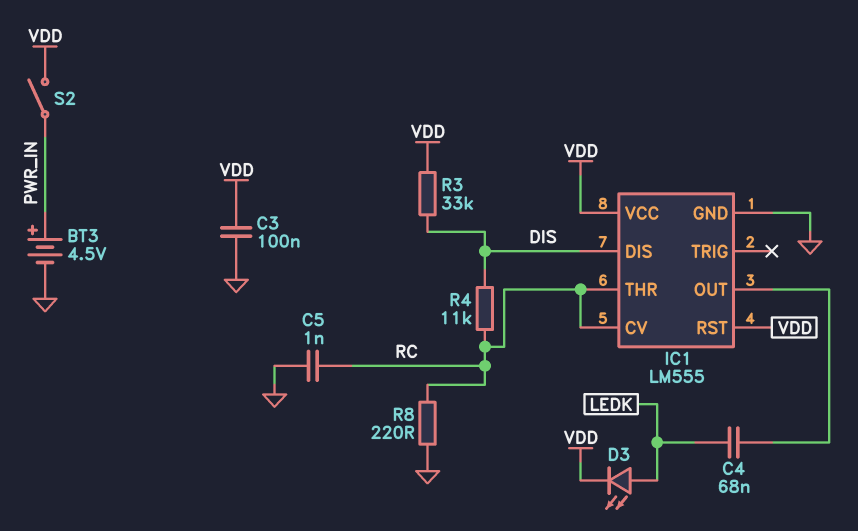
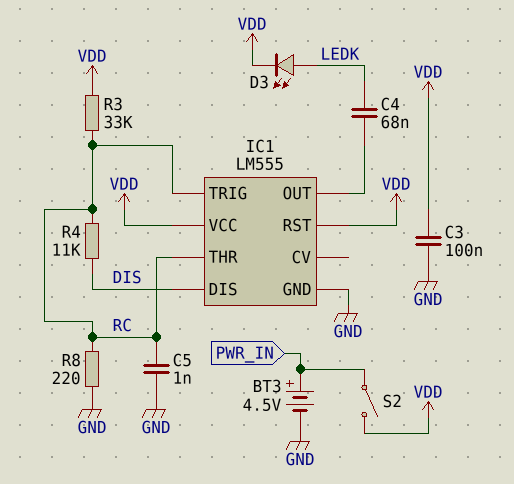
IC1 pin CV: RC -> none
IC1 pin TRIG: none -> RC
R3: 33k (DIS, VDD) -> 33k (RC, VDD)

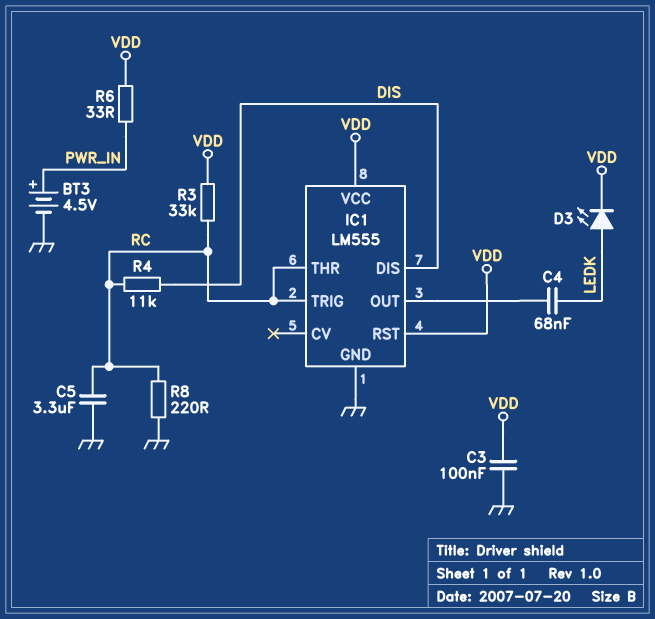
C5: 1nF (GND, RC) -> 3.3uF (GND, RC)
R6: none -> 33 (PWR_IN, VDD)
S2: switch (PWR_IN, VDD) -> none

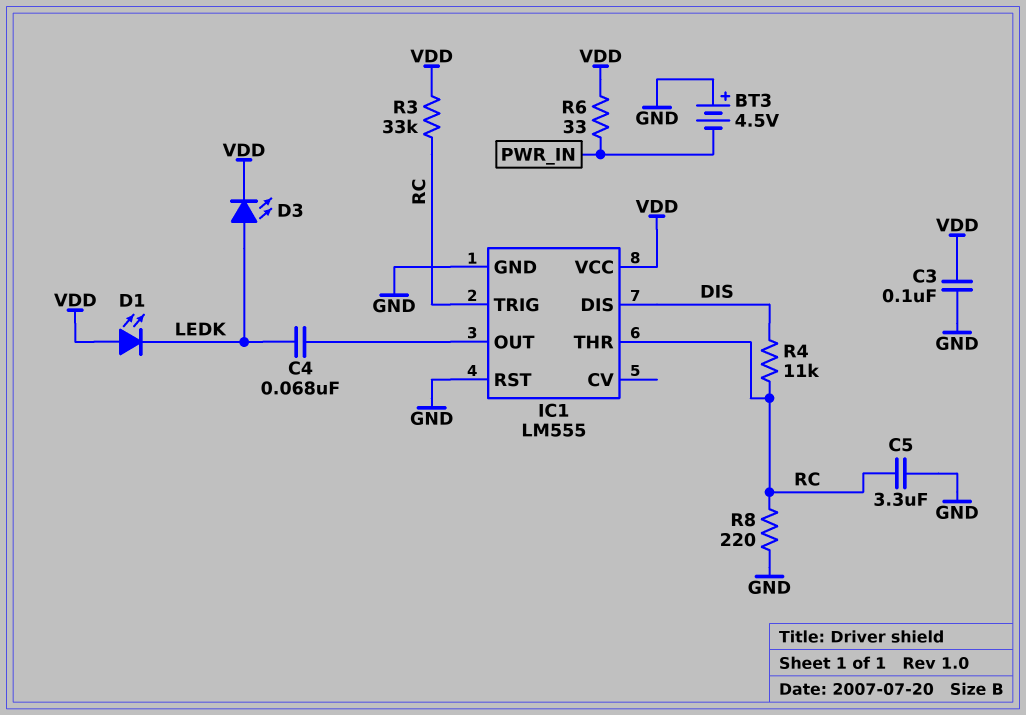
BT3: 4.5V (plus PWR_IN, minus GND) -> 4.5V (plus GND, minus PWR_IN)
D1: none -> LED (A VDD, K LEDK)
IC1 pin RST: VDD -> GND

